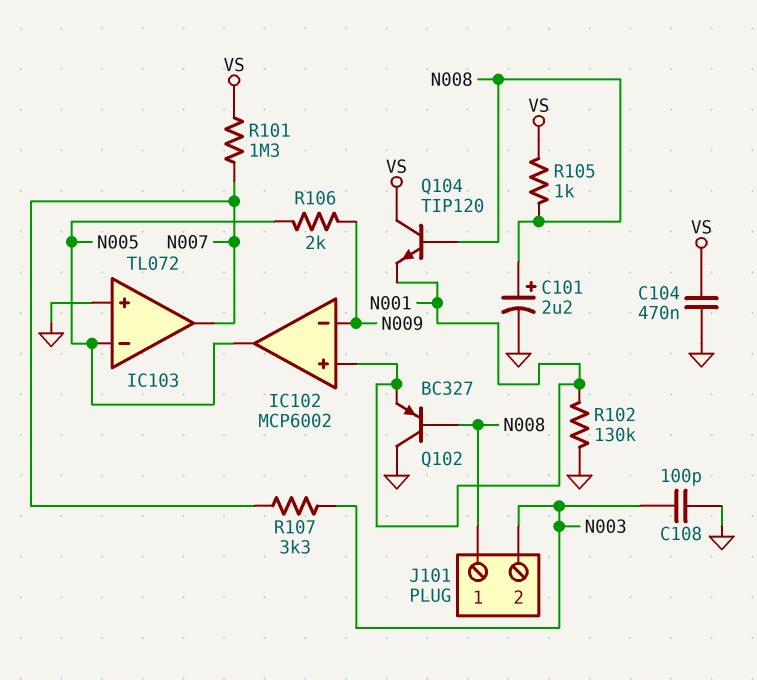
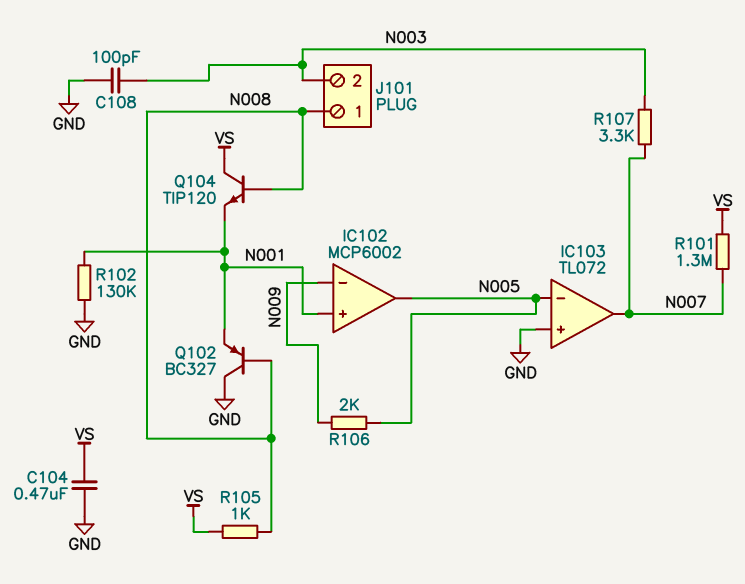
C101: 2.2uF (plus N008, minus GND) -> none

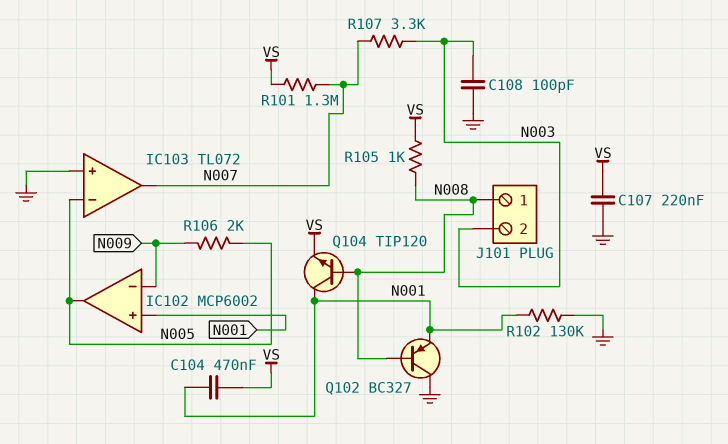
C104: 470nF (GND, VS) -> 470nF (N001, VS)
C107: none -> 220nF (GND, VS)
Q104: NPN TIP120 (B N008, C VS, E N001) -> NPN TIP120 (B N008, C N001, E VS)

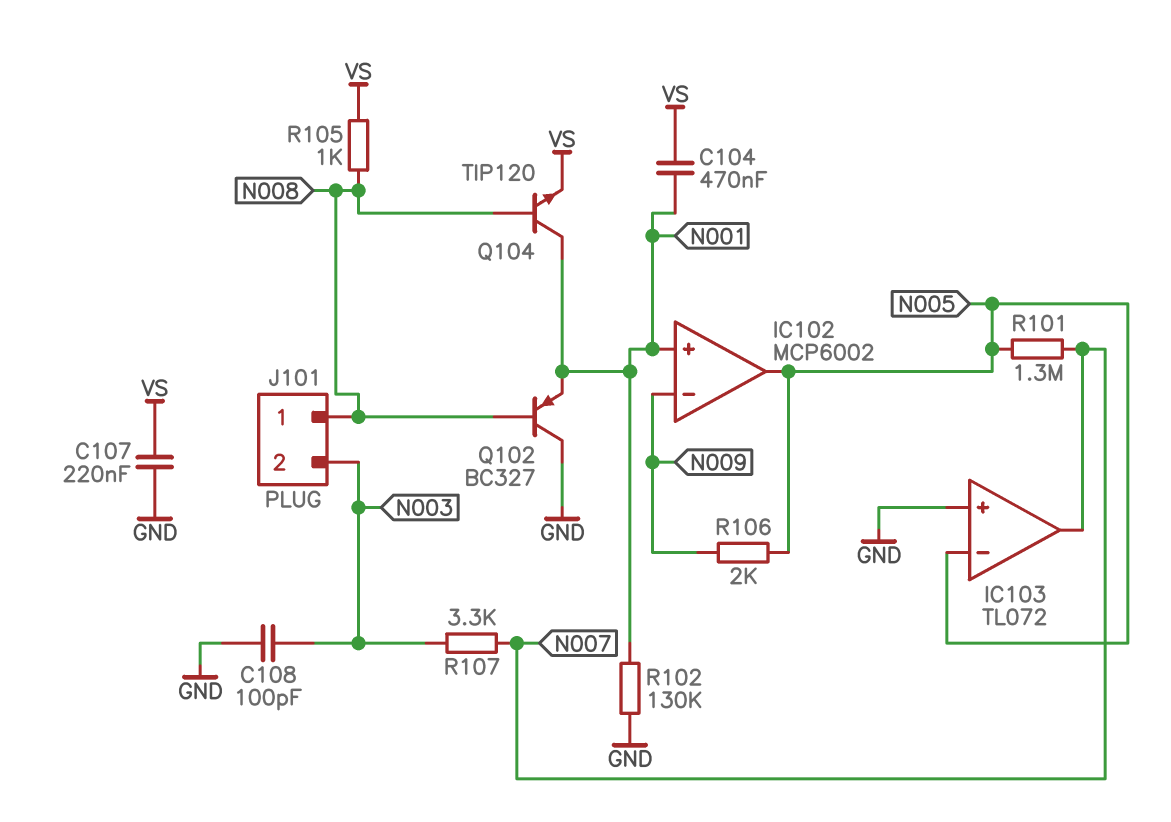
R101: 1.3M (N007, VS) -> 1.3M (N005, N007)

